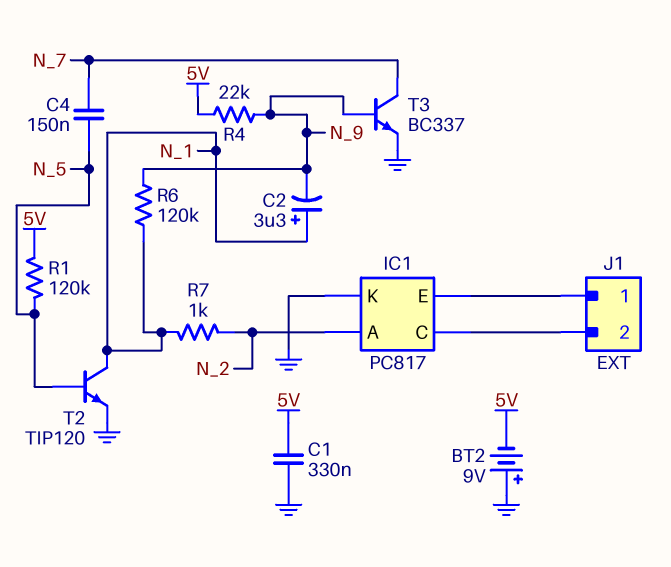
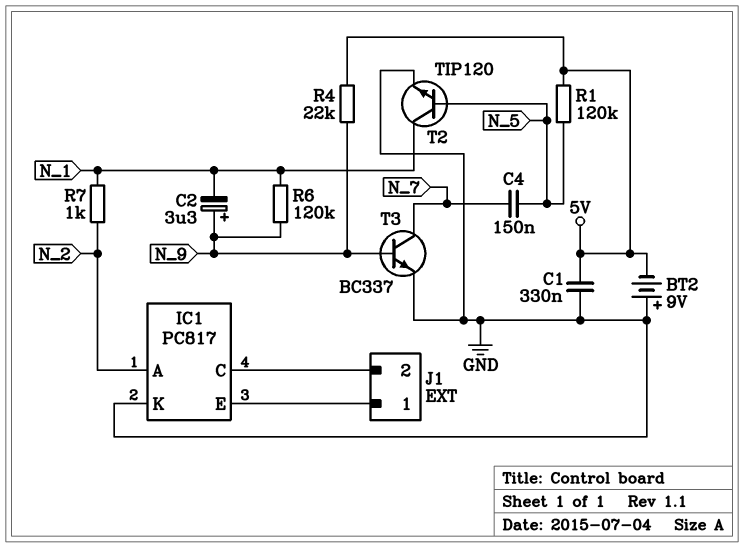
C2: 3.3uF (plus N_1, minus N_9) -> 3.3uF (plus N_9, minus N_1)

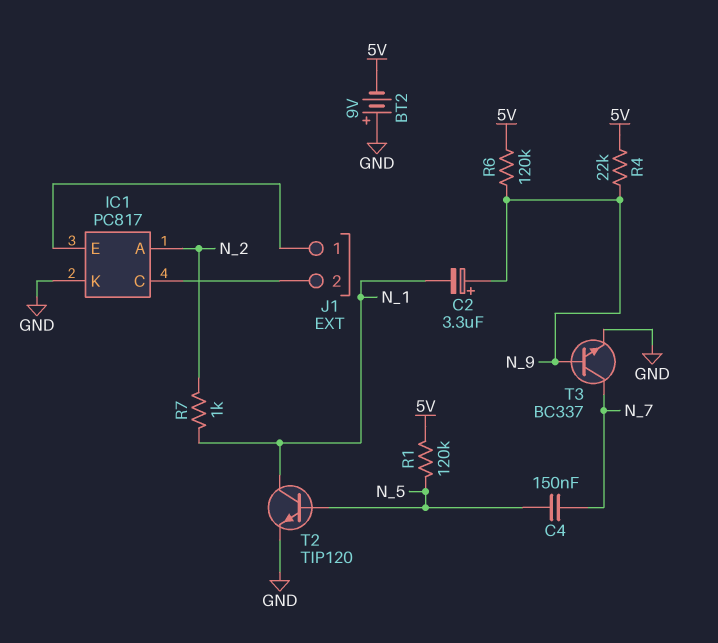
C1: 330nF (5V, GND) -> none
R6: 120k (N_1, N_9) -> 120k (5V, N_9)

